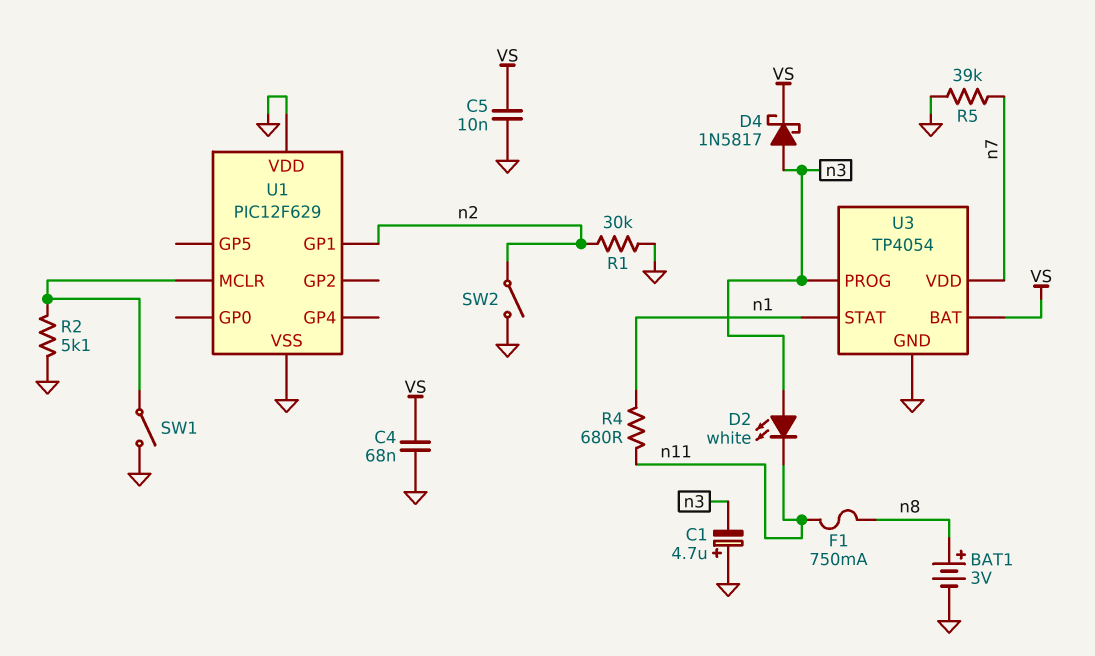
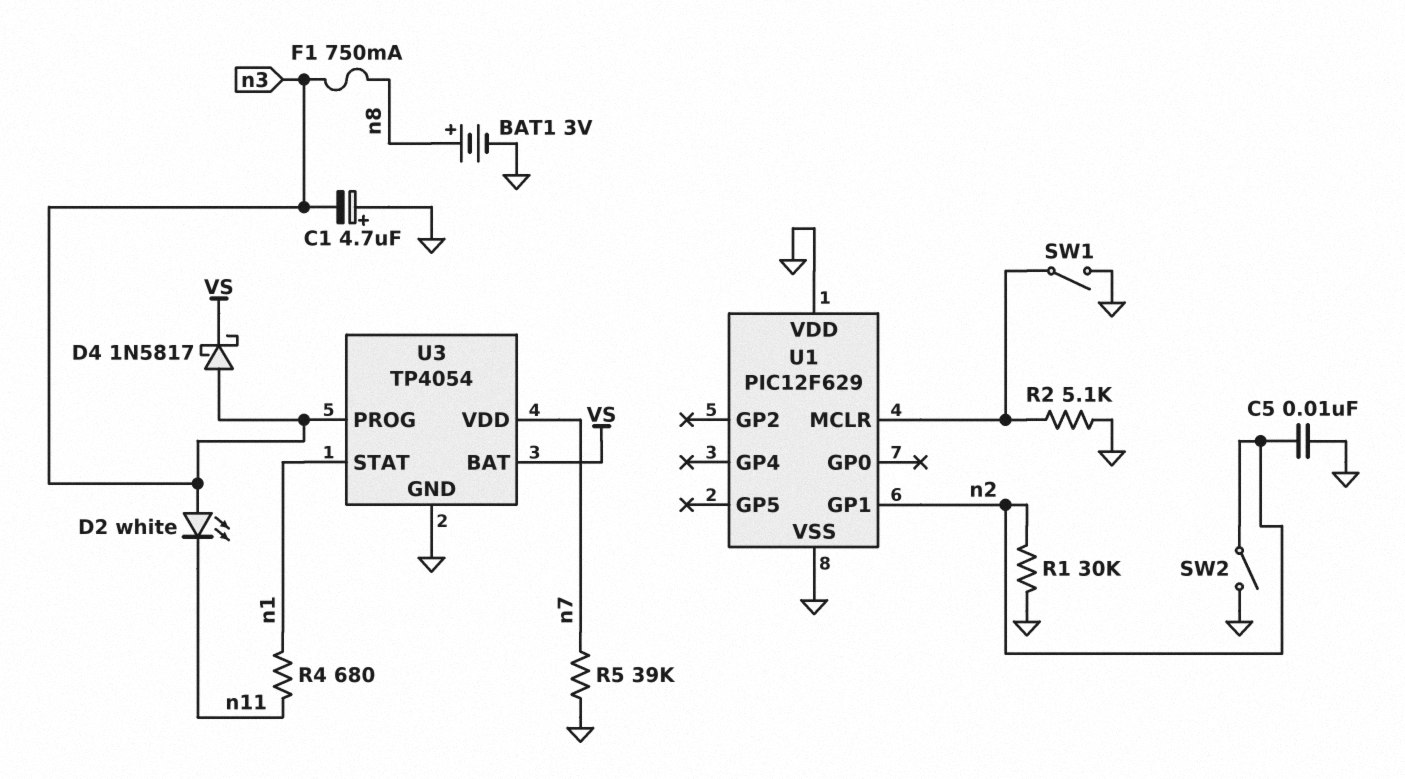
C4: 68nF (GND, VS) -> none
C5: 10nF (GND, VS) -> 10nF (GND, n2)
F1: 750mA (n8, n11) -> 750mA (n3, n8)

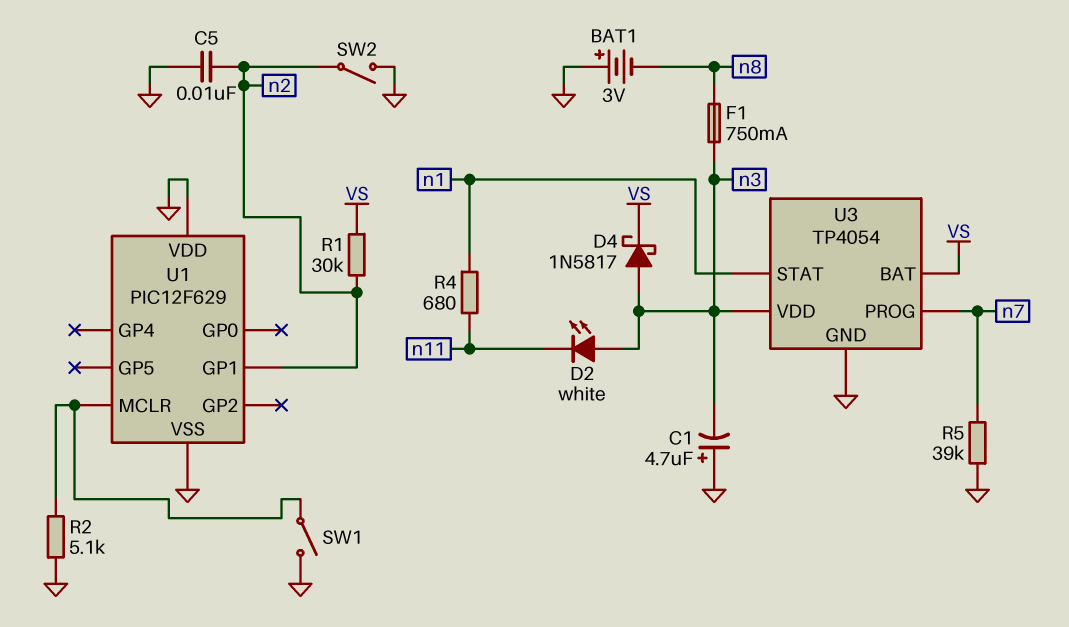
BAT1: 3V (plus n8, minus GND) -> 3V (plus GND, minus n8)
R1: 30k (GND, n2) -> 30k (VS, n2)
U3 pin PROG: n3 -> n7
U3 pin VDD: n7 -> n3

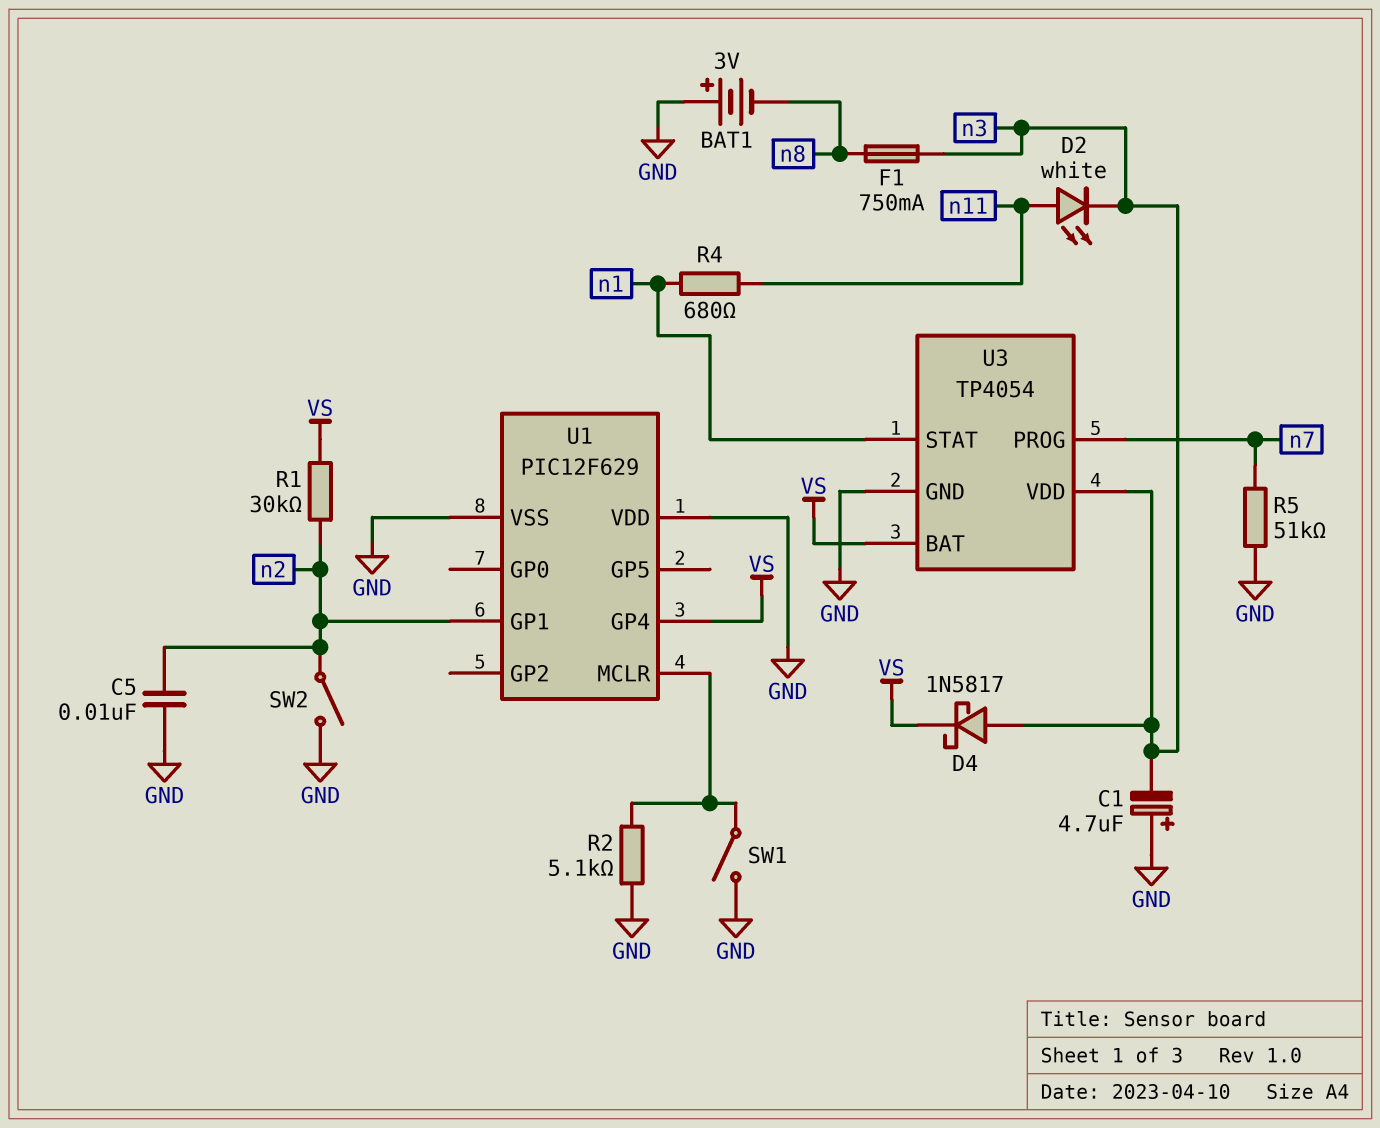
D2: LED white (A n3, K n11) -> LED white (A n11, K n3)
R5: 39k (GND, n7) -> 51k (GND, n7)
U1 pin GP4: none -> VS

